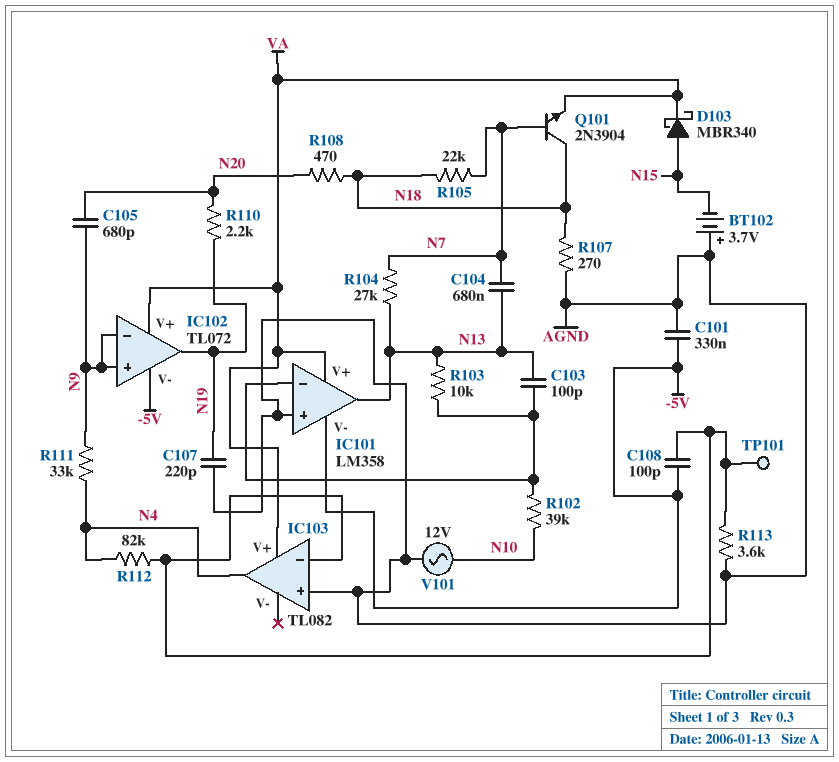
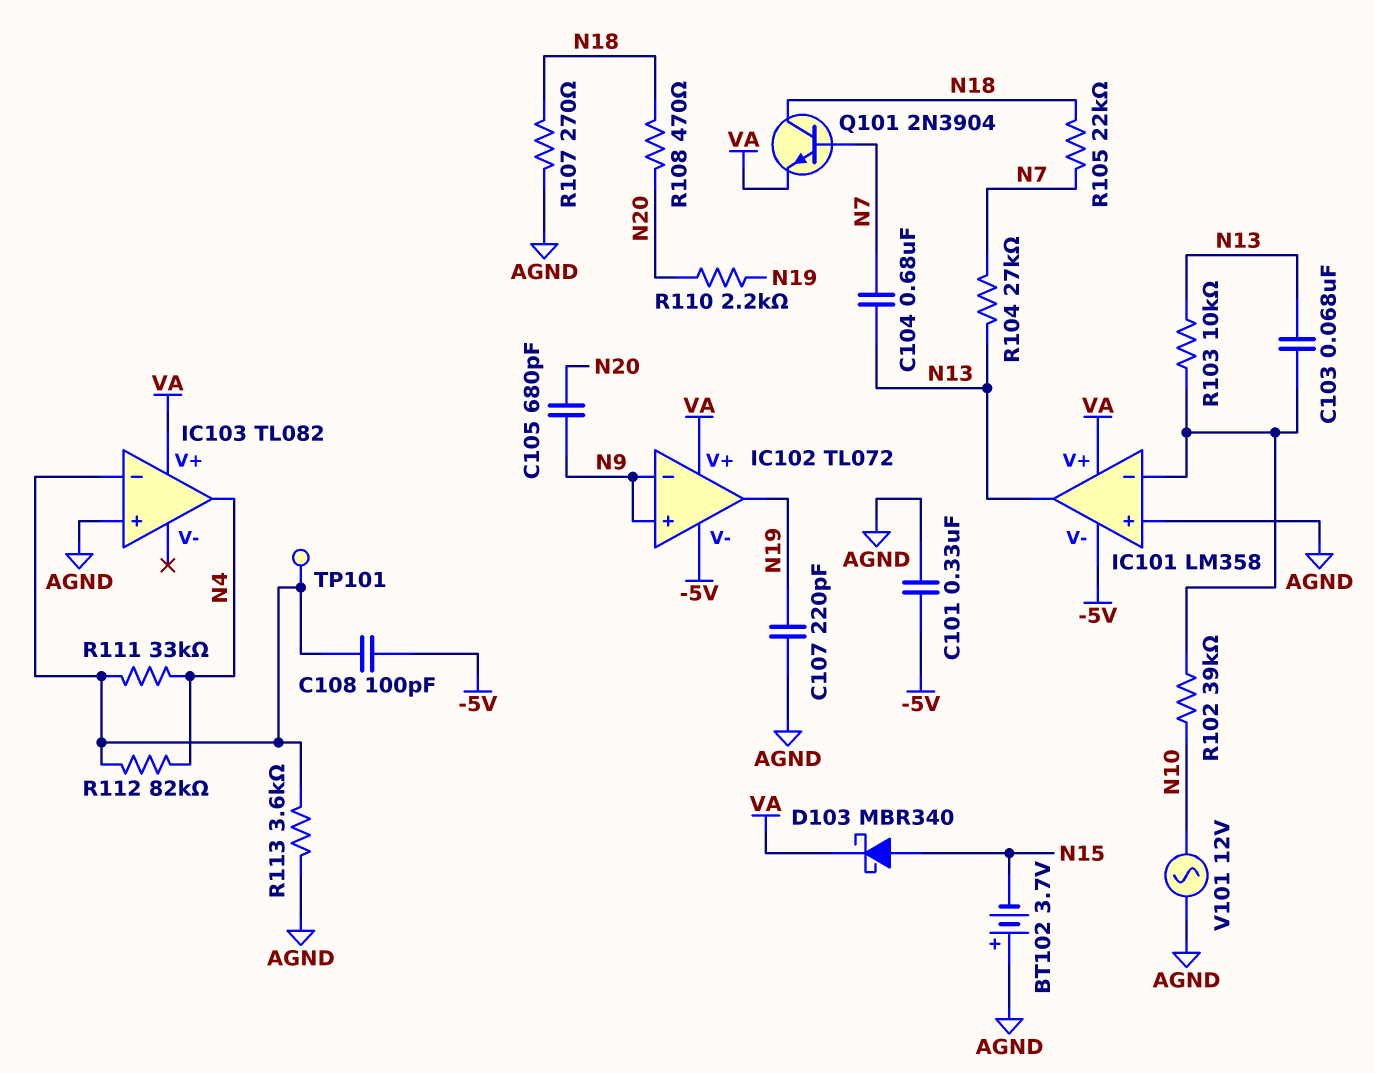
C103: 100pF (IC101/in-, N13) -> 68nF (IC101/in-, N13)
R111: 33k (N4, N9) -> 33k (IC103/in-, N4)

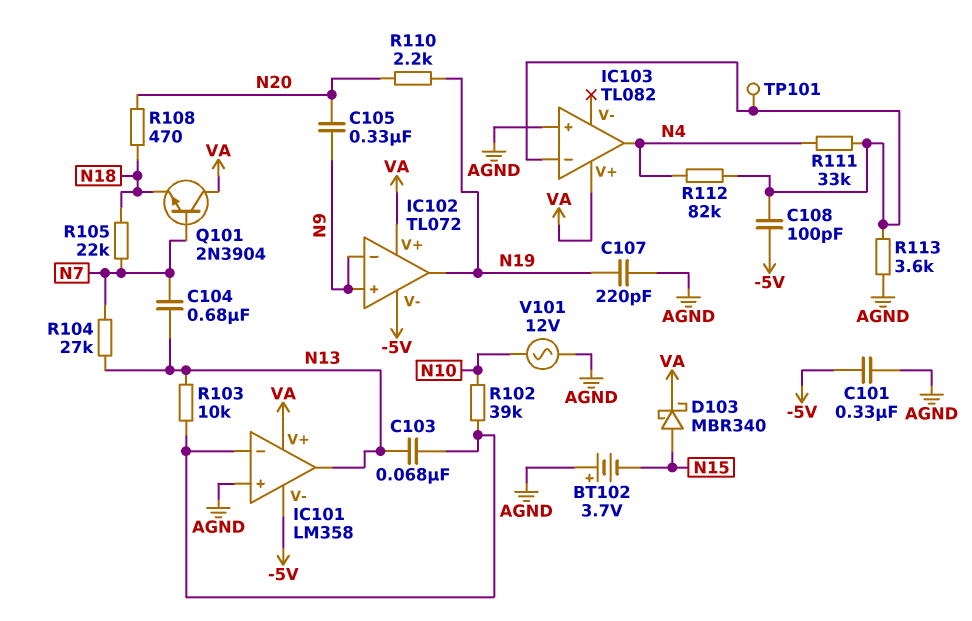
C105: 680pF (N9, N20) -> 330nF (N9, N20)
Q101: NPN 2N3904 (B N7, C N18, E VA) -> NPN 2N3904 (B N7, C VA, E N18)
R107: 270 (AGND, N18) -> none

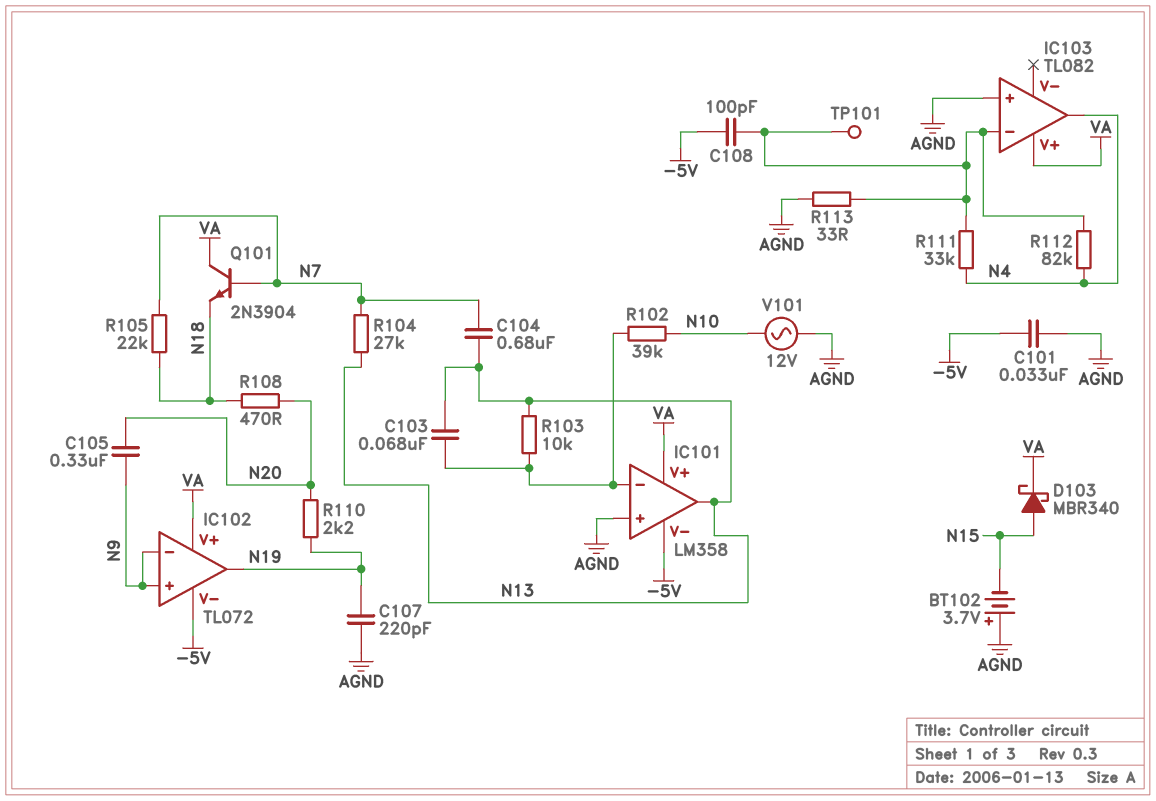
C101: 330nF (-5V, AGND) -> 33nF (-5V, AGND)
R113: 3.6k (AGND, IC103/in-) -> 33 (AGND, IC103/in-)

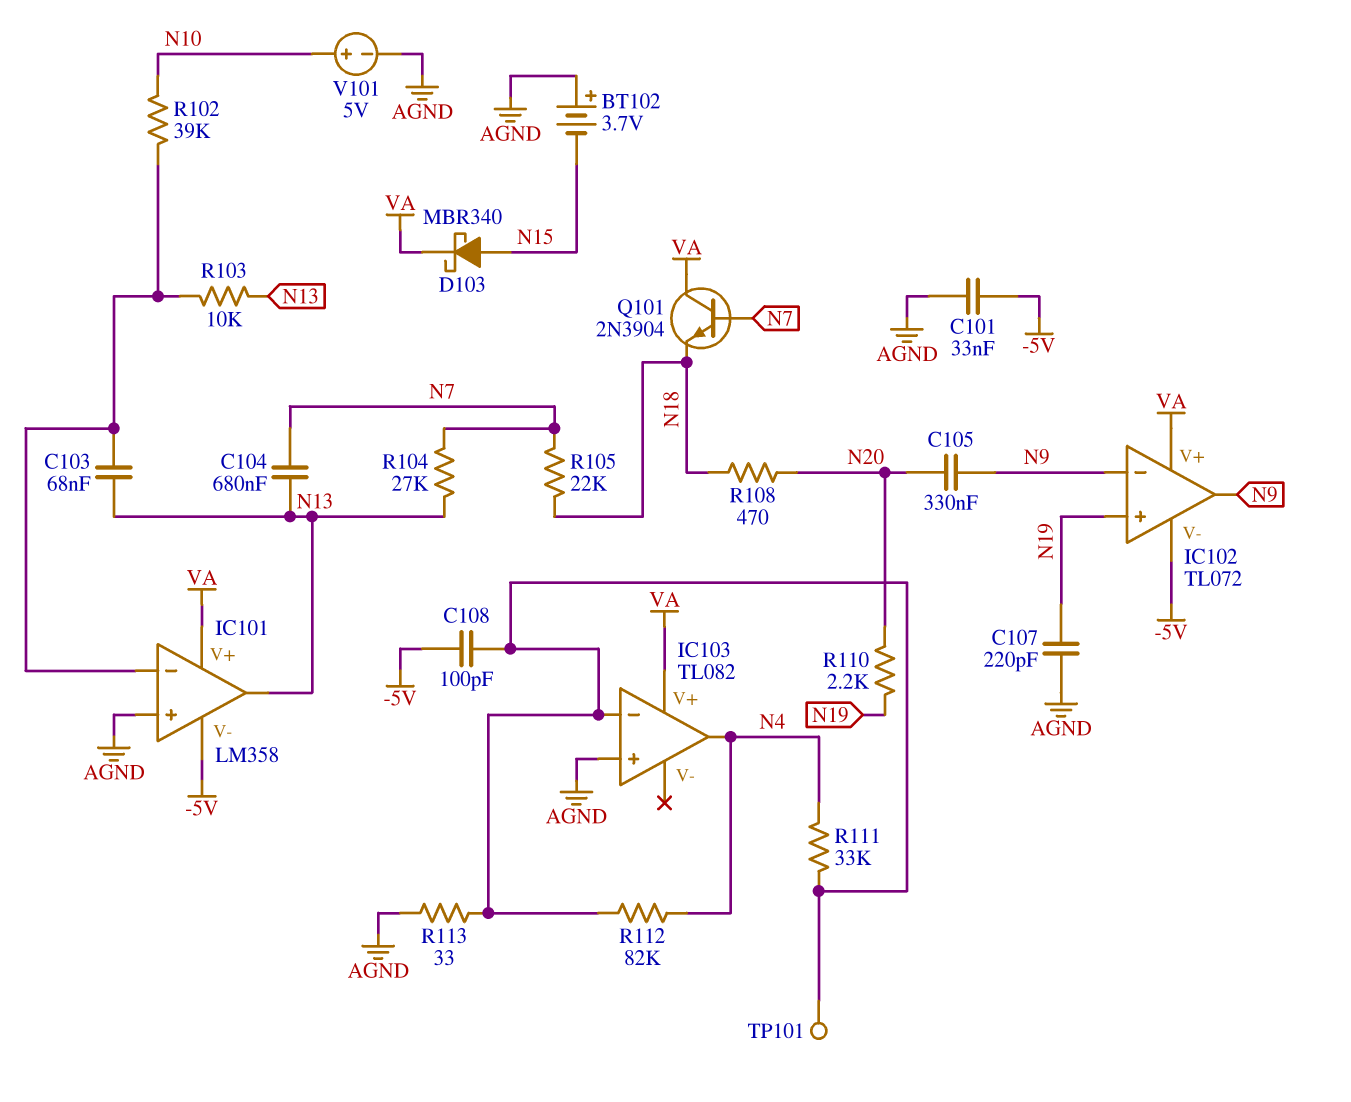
IC102 pin in+: N9 -> N19
IC102 pin out: N19 -> N9
V101: AC 12V (AGND, N10) -> 5V (plus N10, minus AGND)

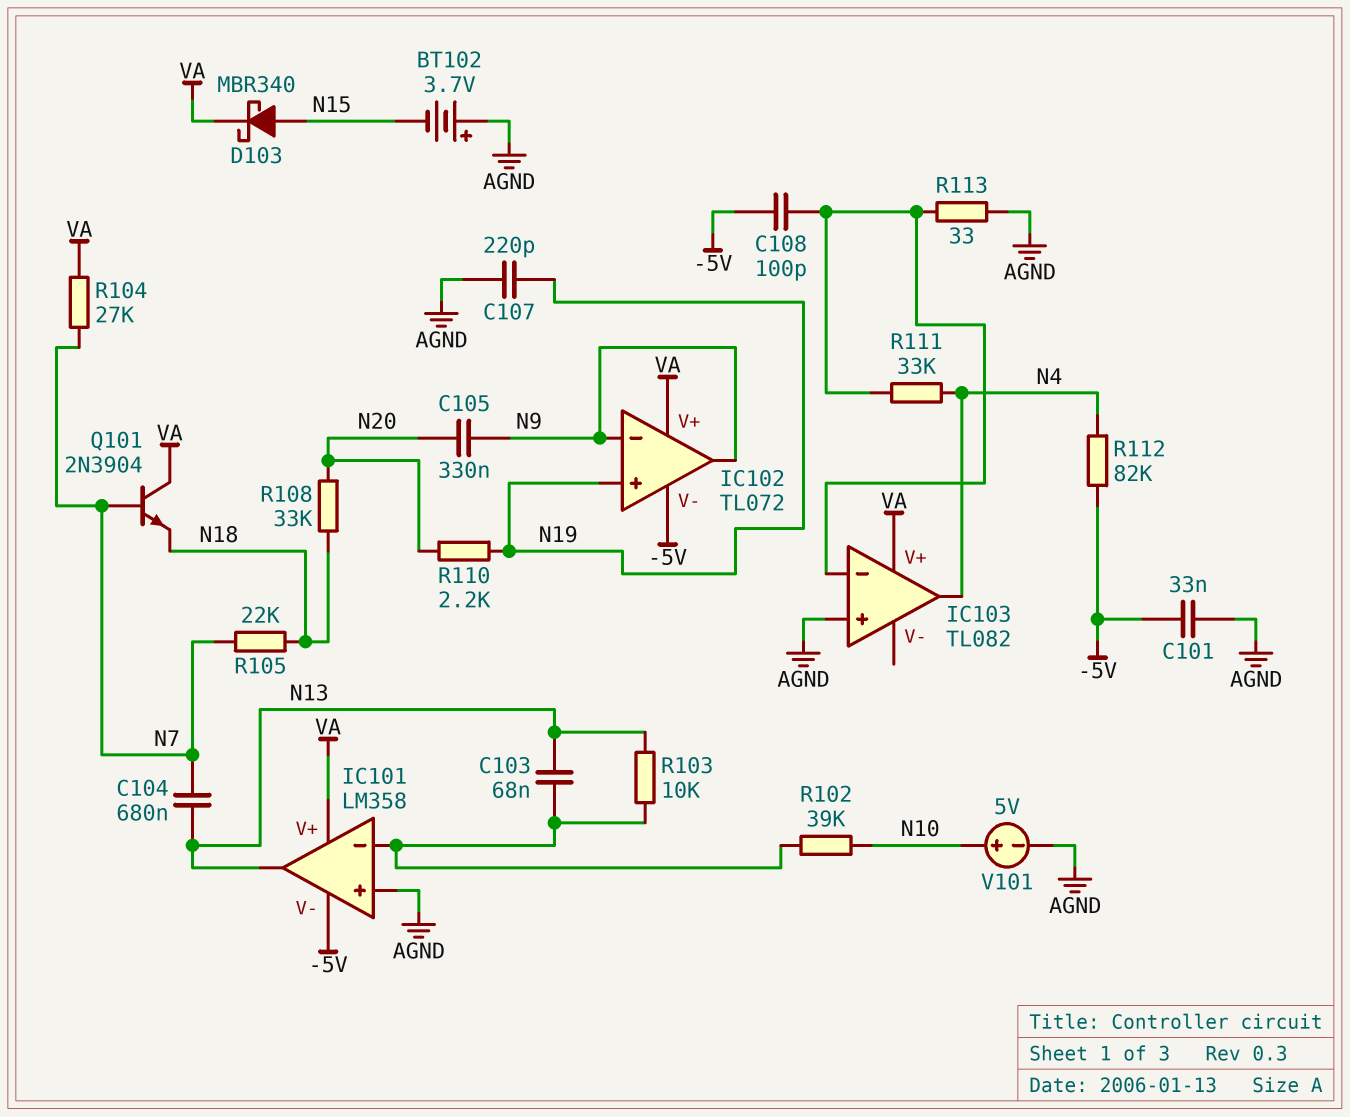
R104: 27k (N7, N13) -> 27k (N7, VA)
R108: 470 (N18, N20) -> 33k (N18, N20)
R112: 82k (IC103/in-, N4) -> 82k (-5V, N4)
TP101: test point (IC103/in-) -> none

